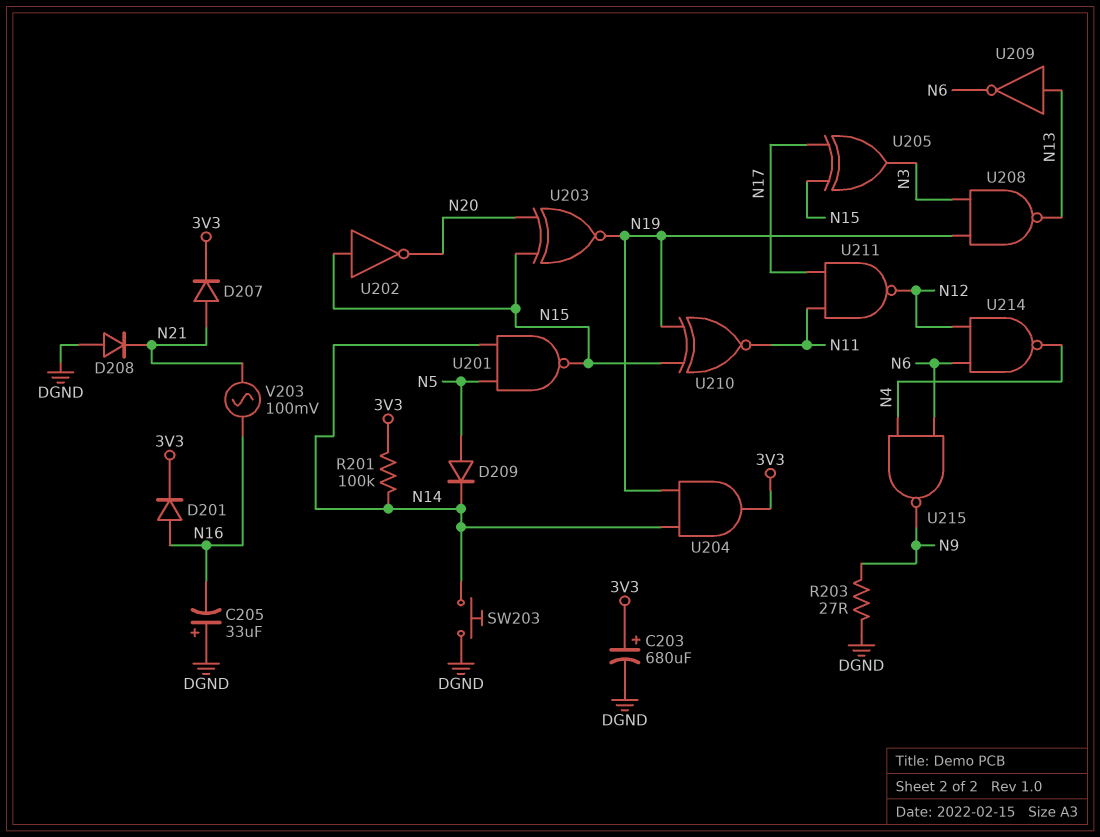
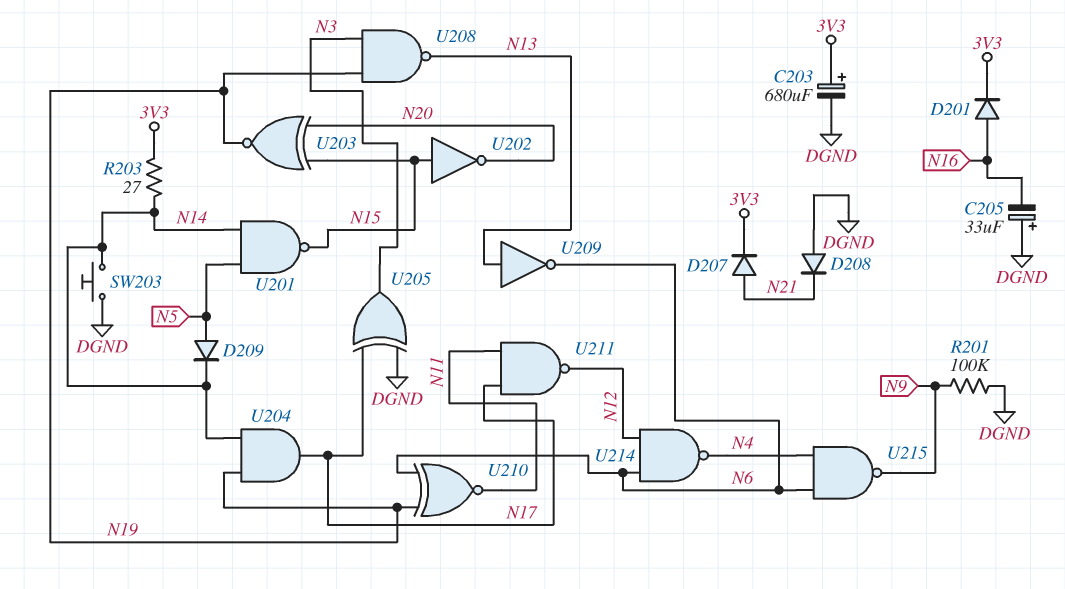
R201: 100k (3V3, N14) -> 100k (DGND, N9)
R203: 27 (DGND, N9) -> 27 (3V3, N14)
U204: AND (in N14, in N19, out 3V3) -> AND (in N14, in N19, out N17)
U205: XOR (in N15, in N17, out N3) -> XOR (in DGND, in N17, out N3)
U210: XNOR (in N15, in N19, out N11) -> XNOR (in N6, in N19, out N11)
V203: AC 100mV (N16, N21) -> none

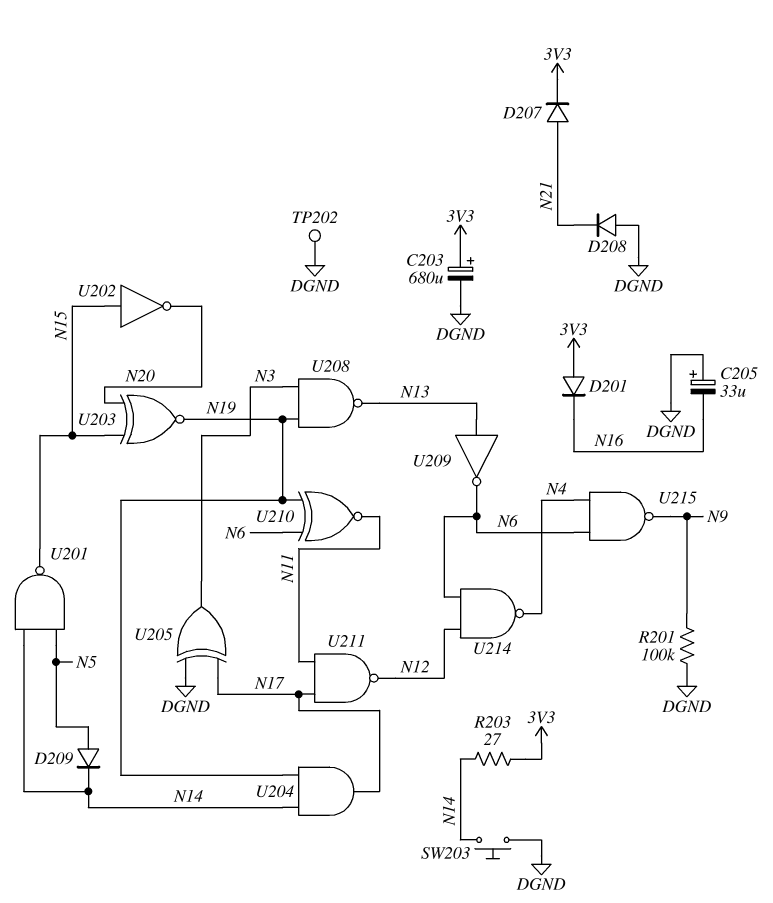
D201: diode (A N16, K 3V3) -> diode (A 3V3, K N16)
TP202: none -> test point (DGND)

